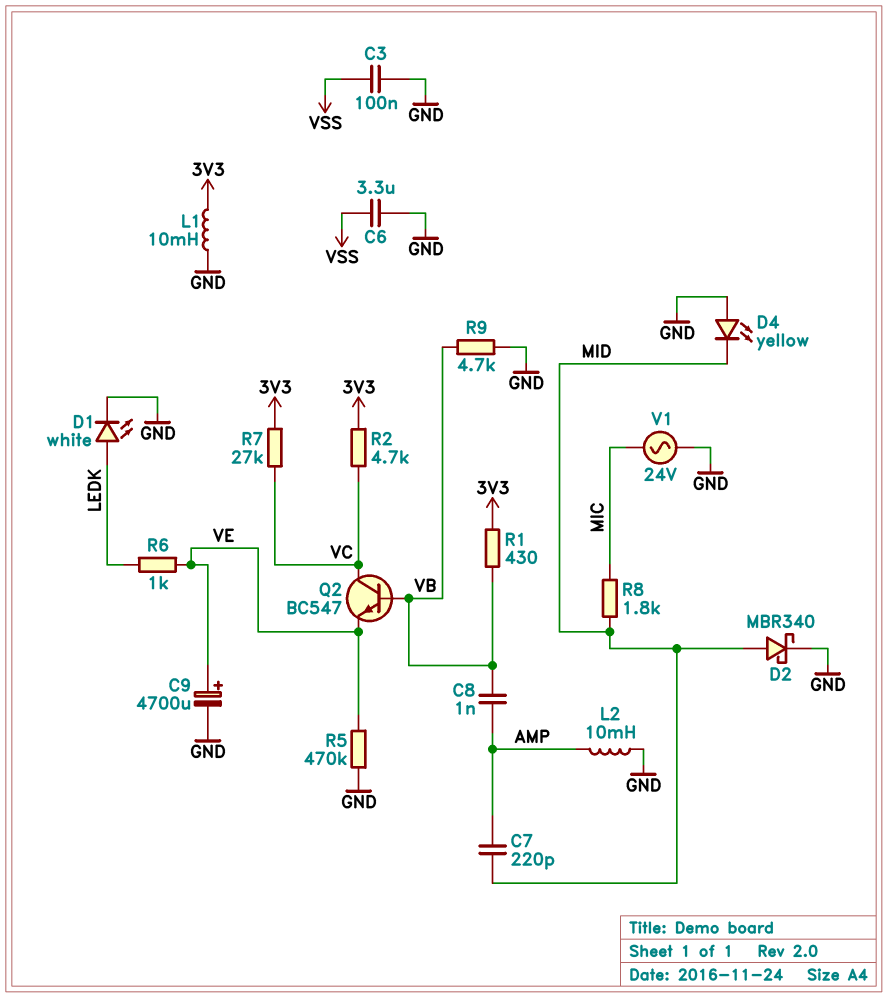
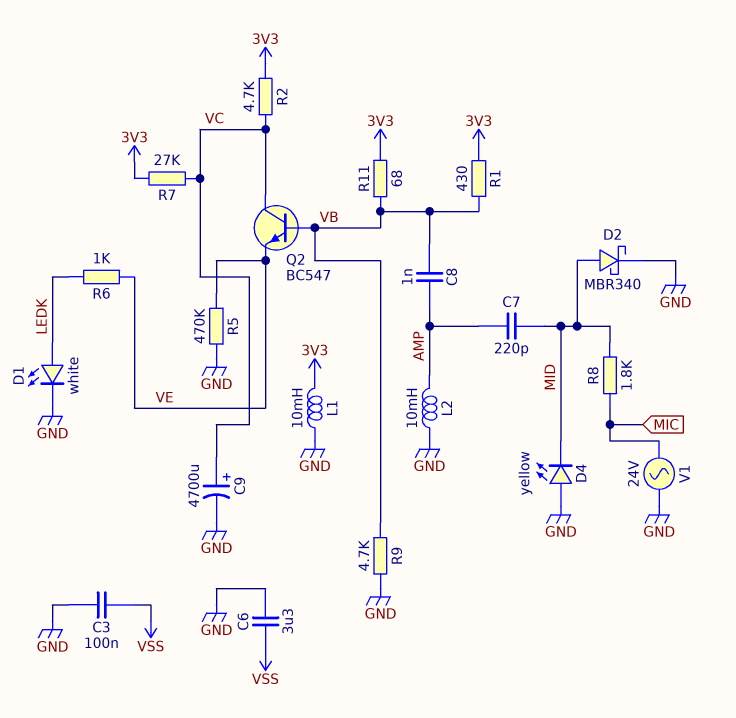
C9: 4700uF (plus VE, minus GND) -> 4700uF (plus VC, minus GND)
R11: none -> 68 (3V3, VB)

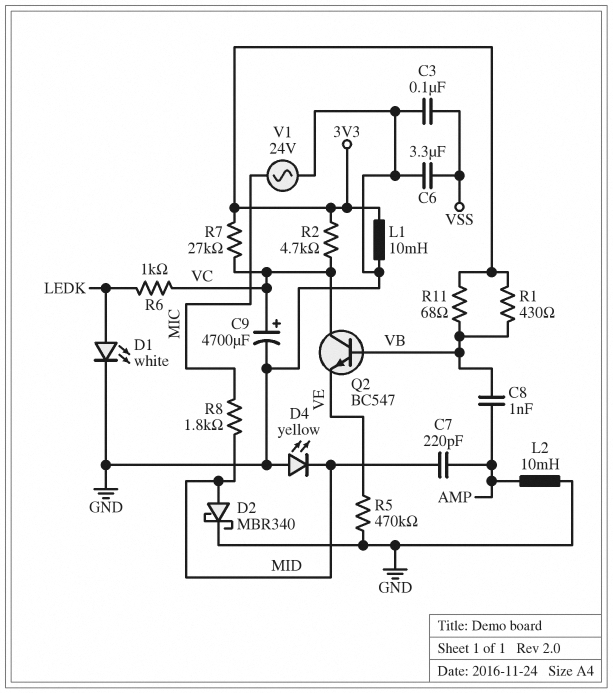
R6: 1k (LEDK, VE) -> 1k (LEDK, VC)
R9: 4.7k (GND, VB) -> none

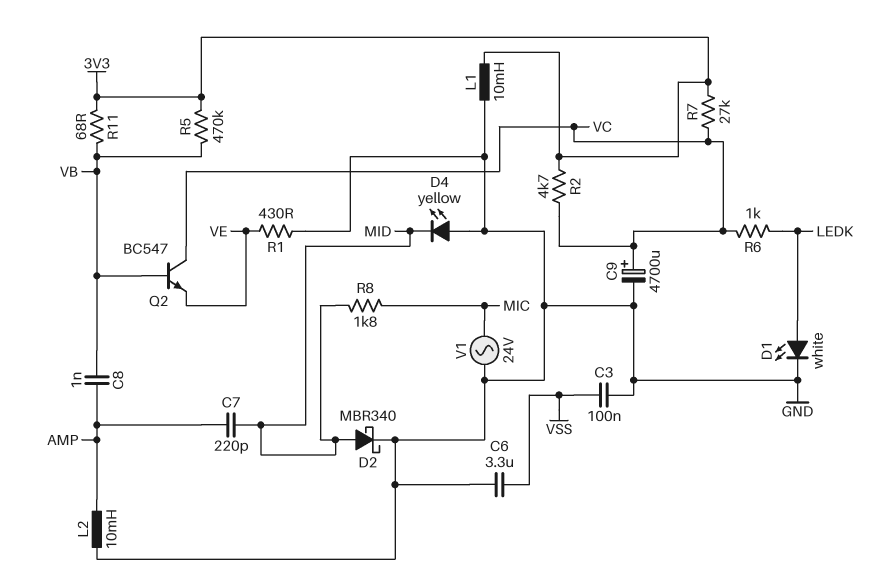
R1: 430 (3V3, VB) -> 430 (GND, VE)
R5: 470k (GND, VE) -> 470k (3V3, VB)

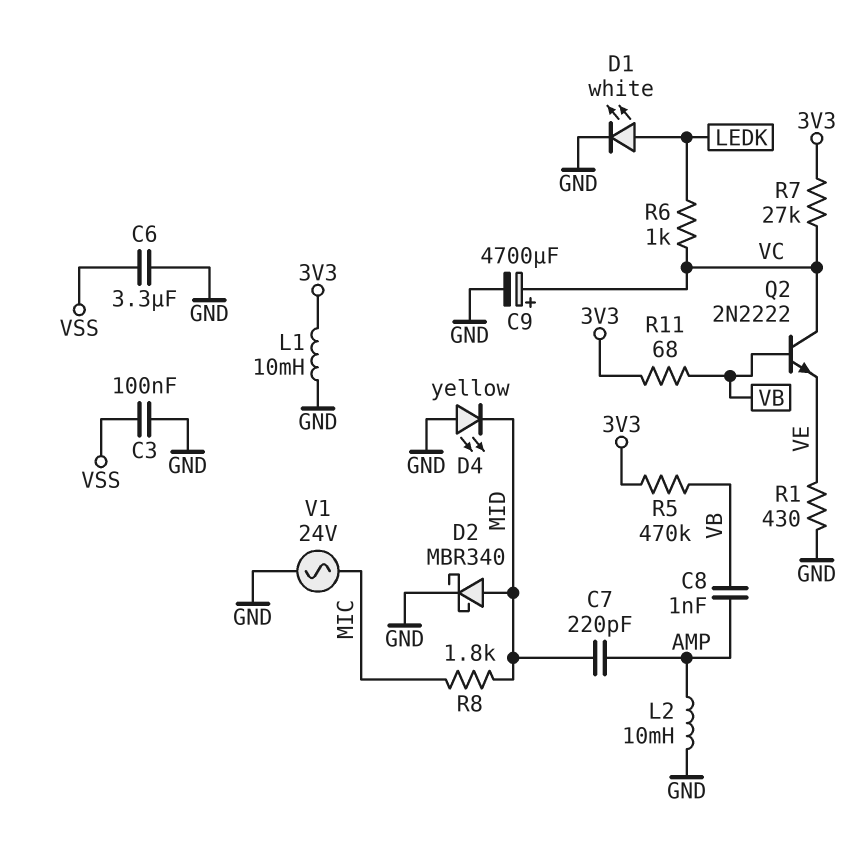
Q2: NPN BC547 (B VB, C VC, E VE) -> NPN 2N2222 (B VB, C VC, E VE)
R2: 4.7k (3V3, VC) -> none

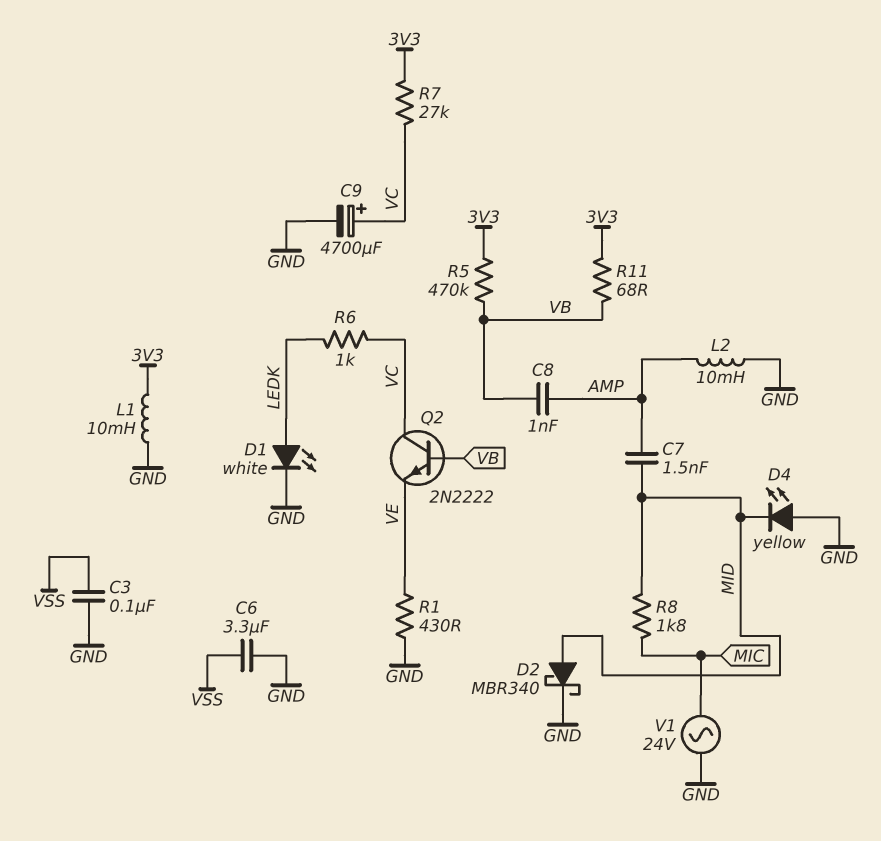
C7: 220pF (AMP, MID) -> 1.5nF (AMP, MID)

